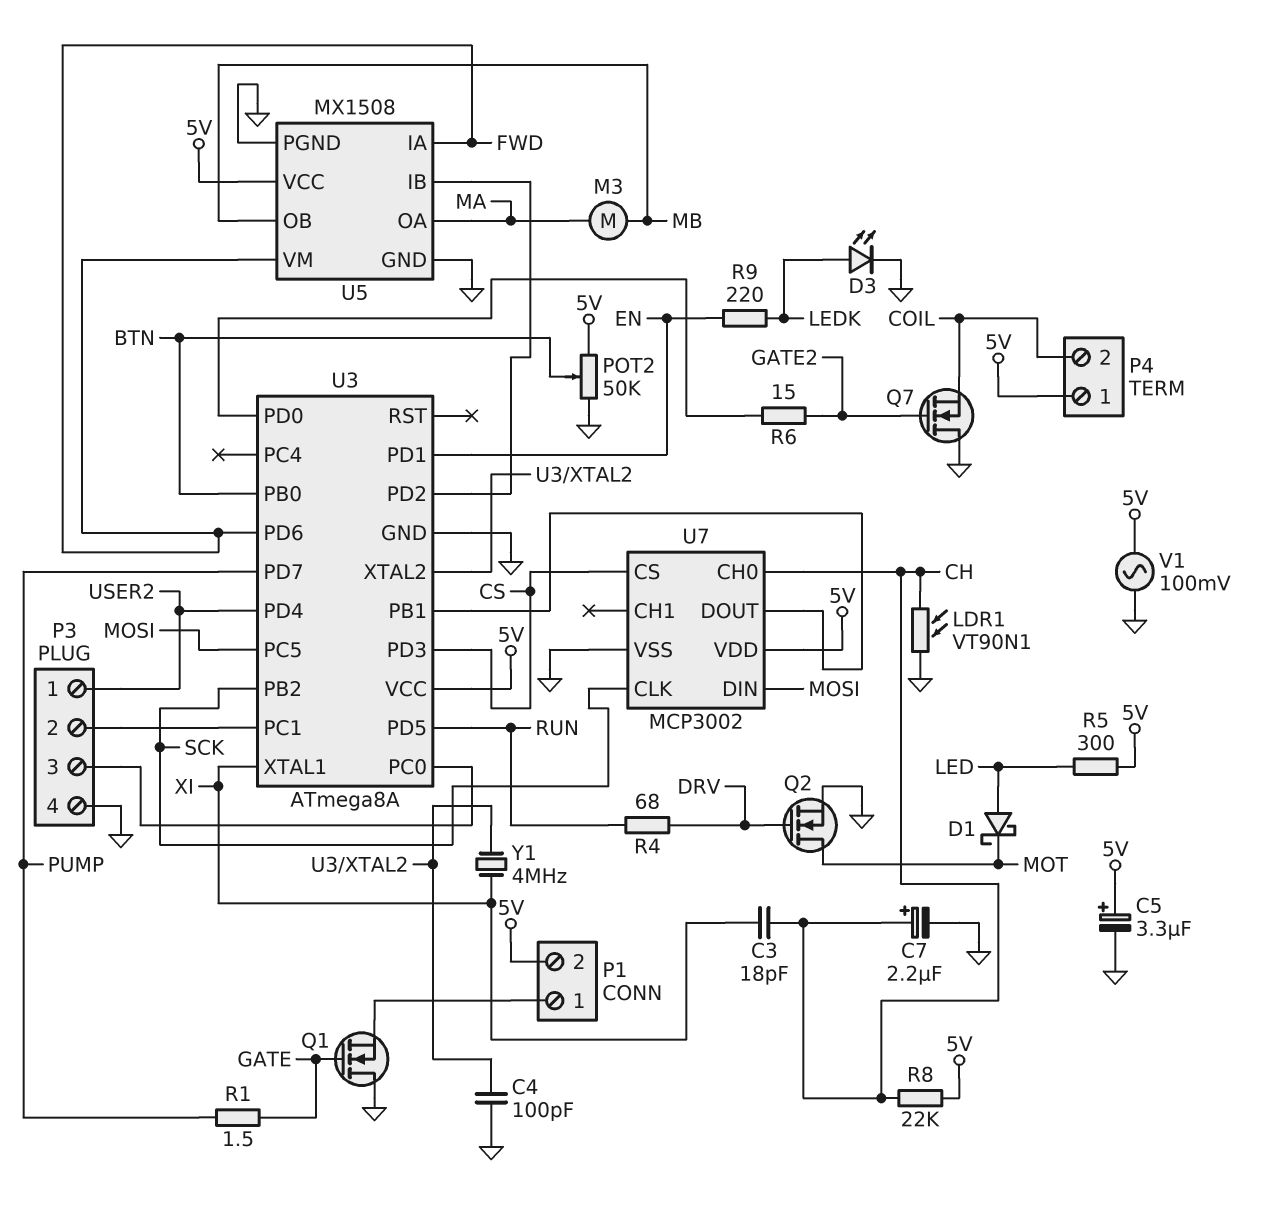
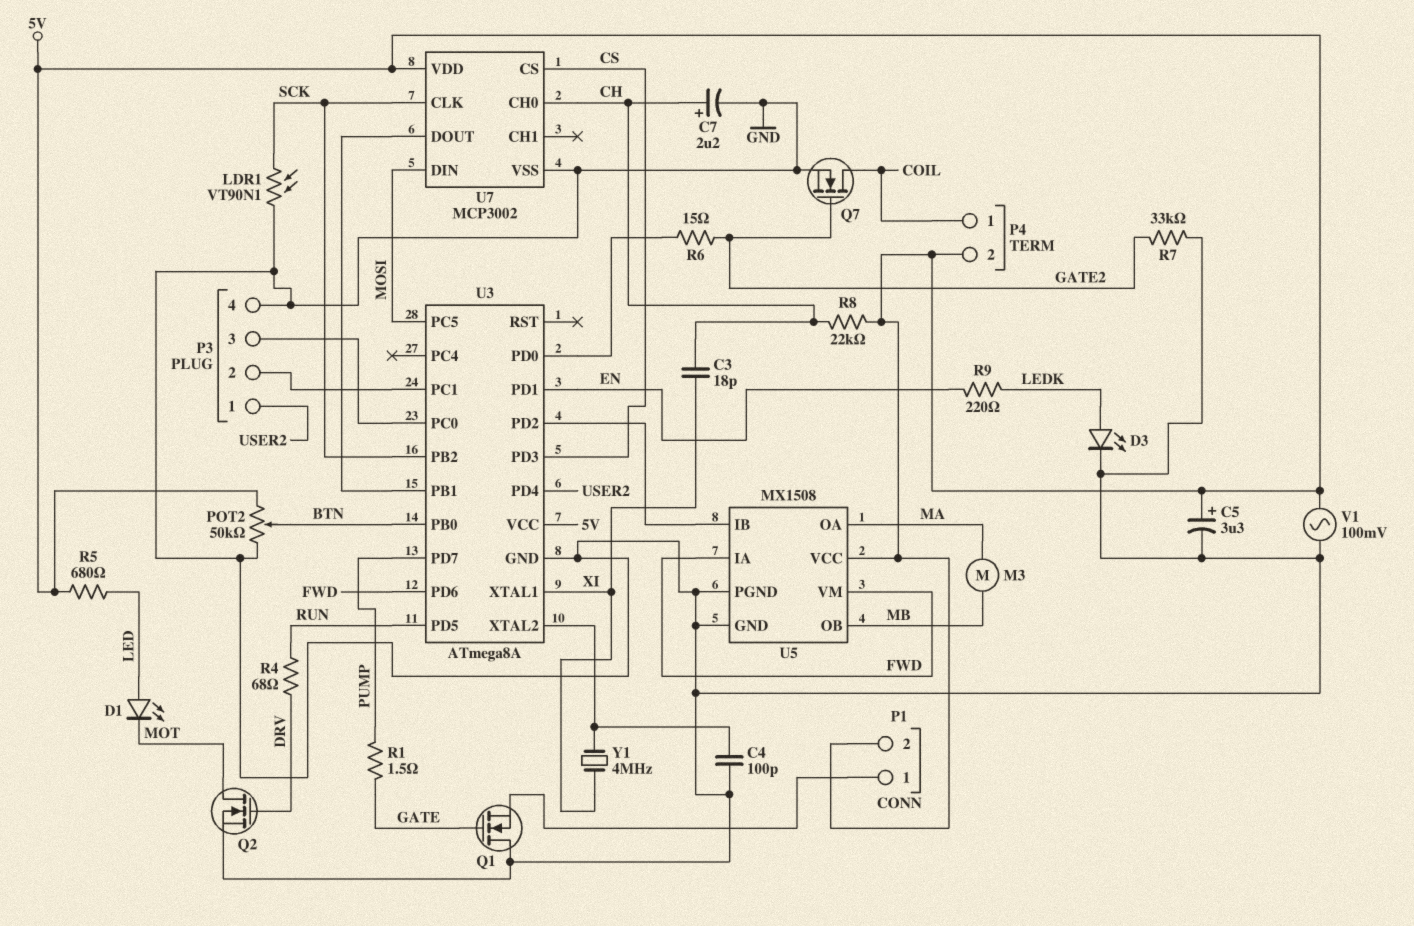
D1: schottky (A LED, K MOT) -> LED (A LED, K MOT)
LDR1: VT90N1 (CH, GND) -> VT90N1 (GND, SCK)
P4 pin 1: 5V -> COIL
P4 pin 2: COIL -> 5V
Q7: NMOS (G GATE2, D GND, S COIL) -> NMOS (G GATE2, D COIL, S GND)
R5: 300 (5V, LED) -> 680 (5V, LED)
R7: none -> 33k (GATE2, GND)

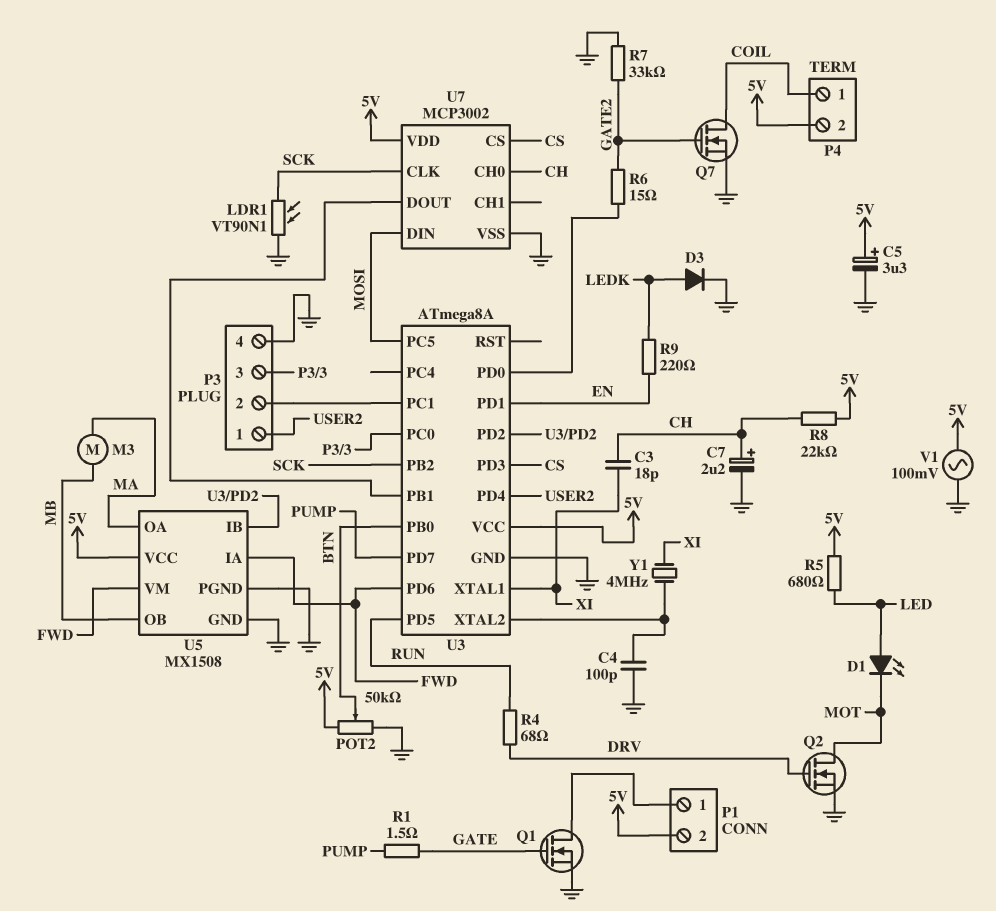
D3: LED (A LEDK, K GND) -> diode (A LEDK, K GND)
Q1: NMOS (G GATE, D GND, S P1/1) -> NMOS (G GATE, D P1/1, S GND)

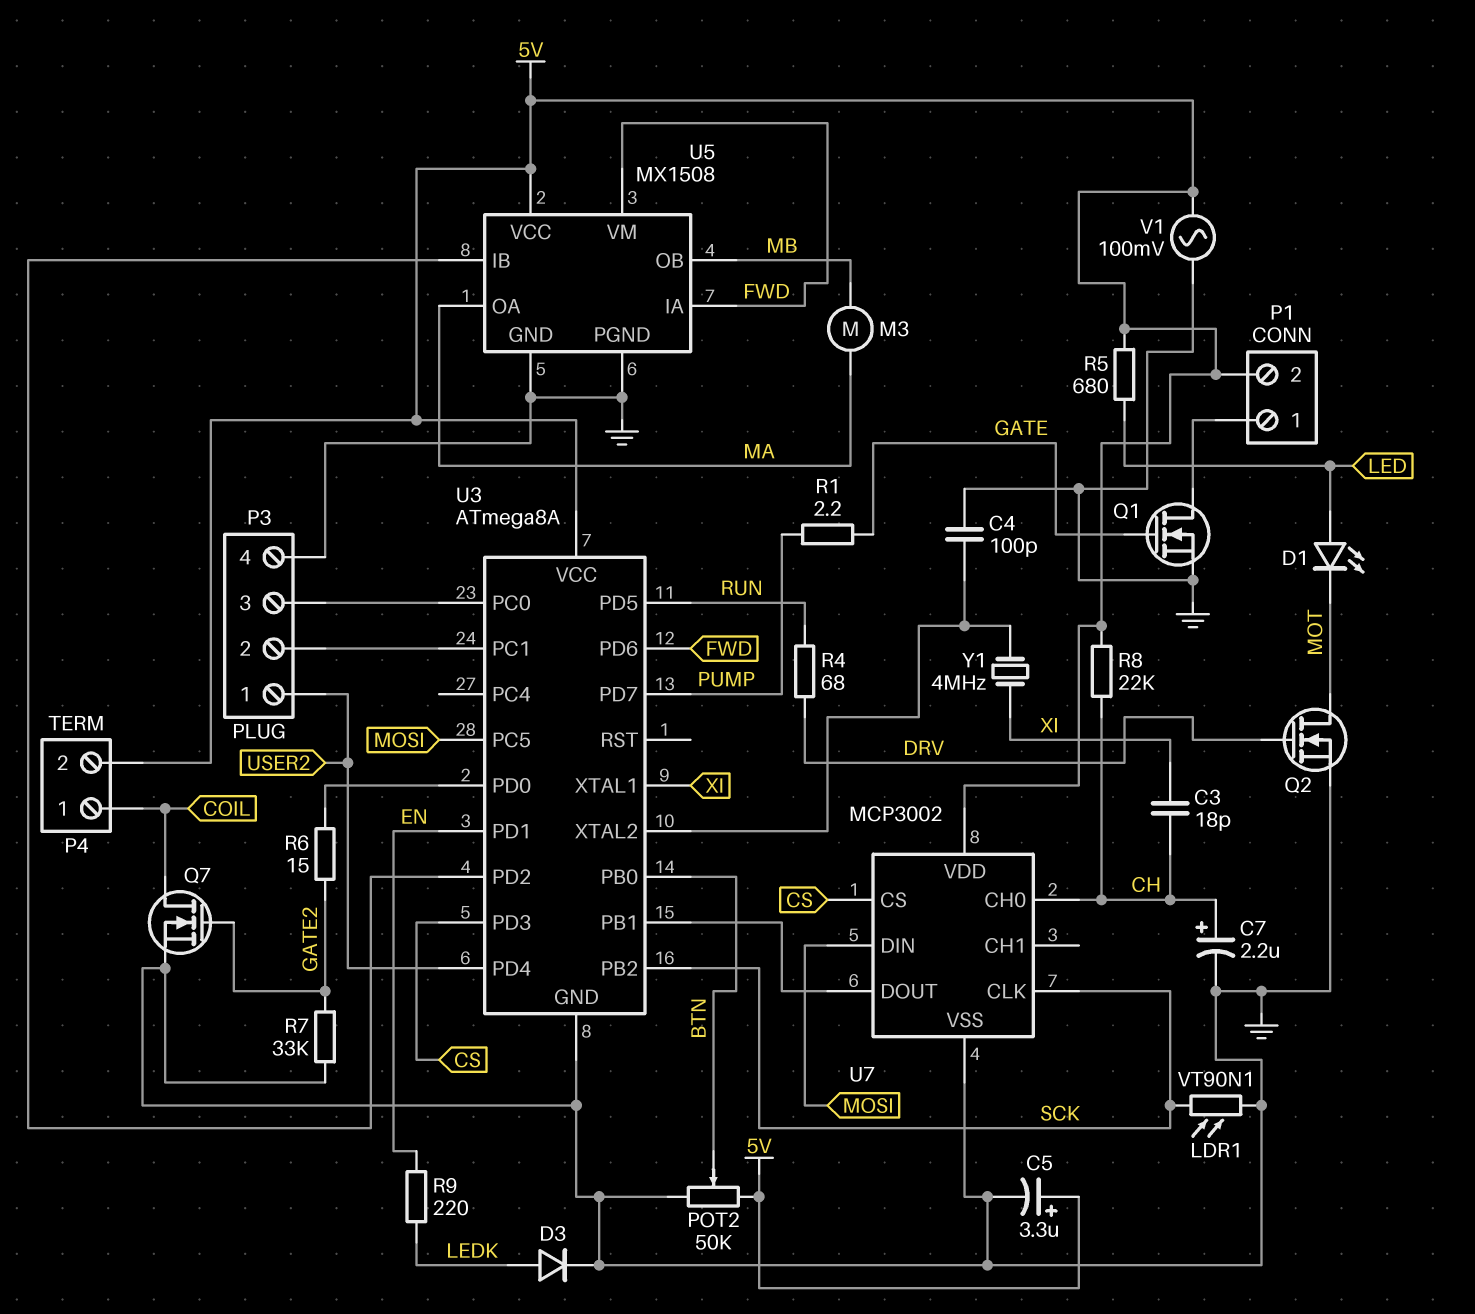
R1: 1.5 (GATE, PUMP) -> 2.2 (GATE, PUMP)

